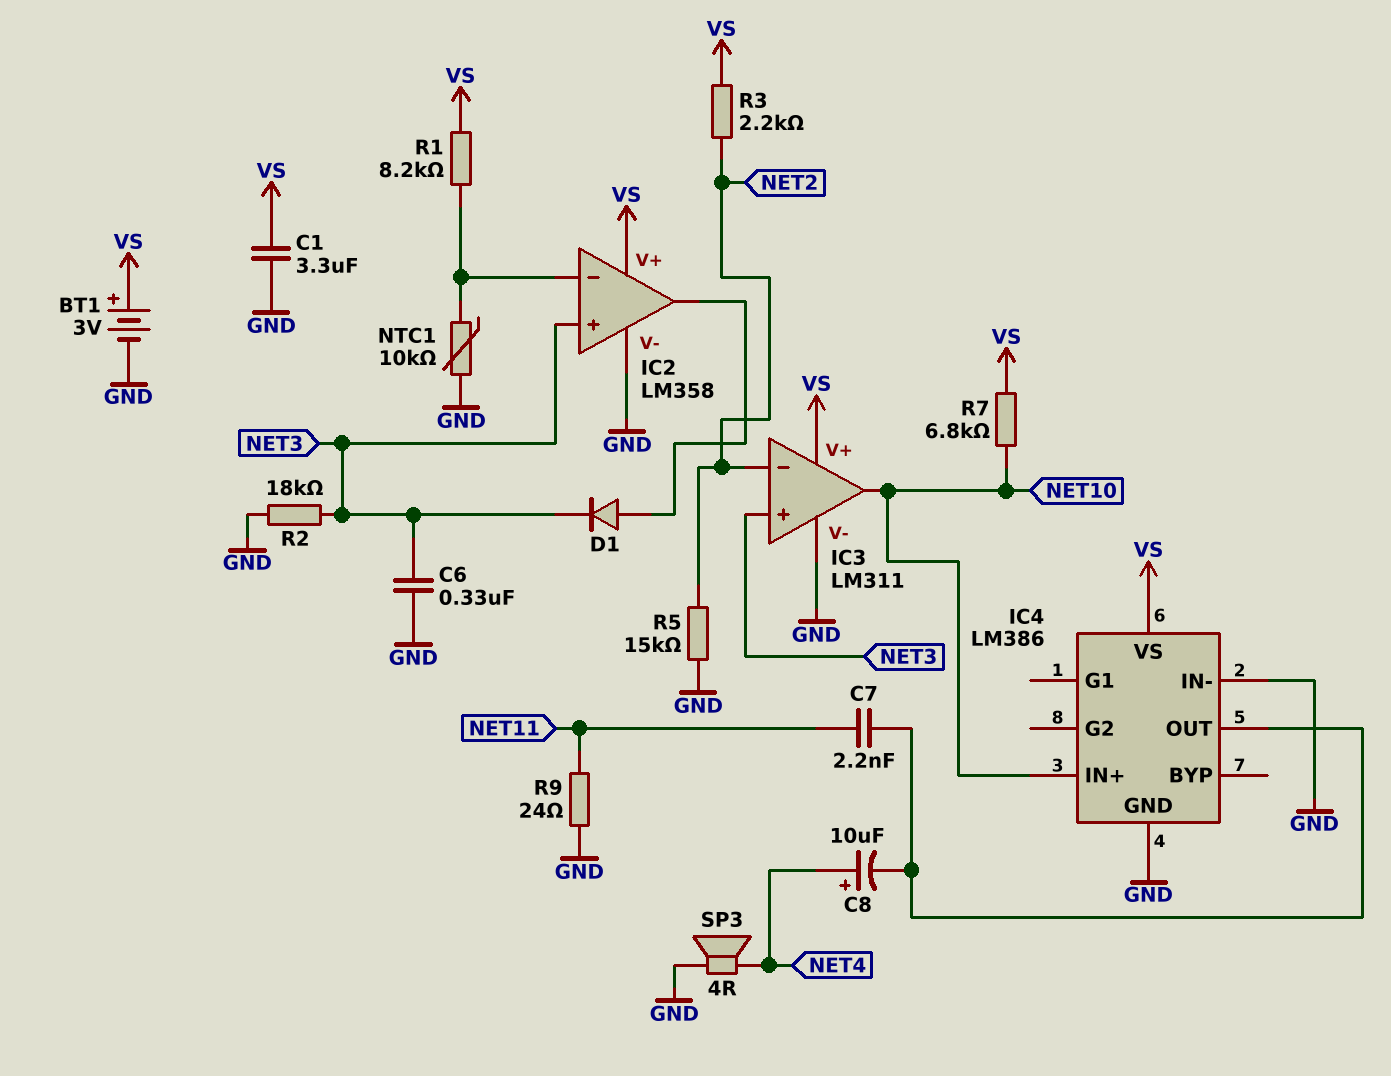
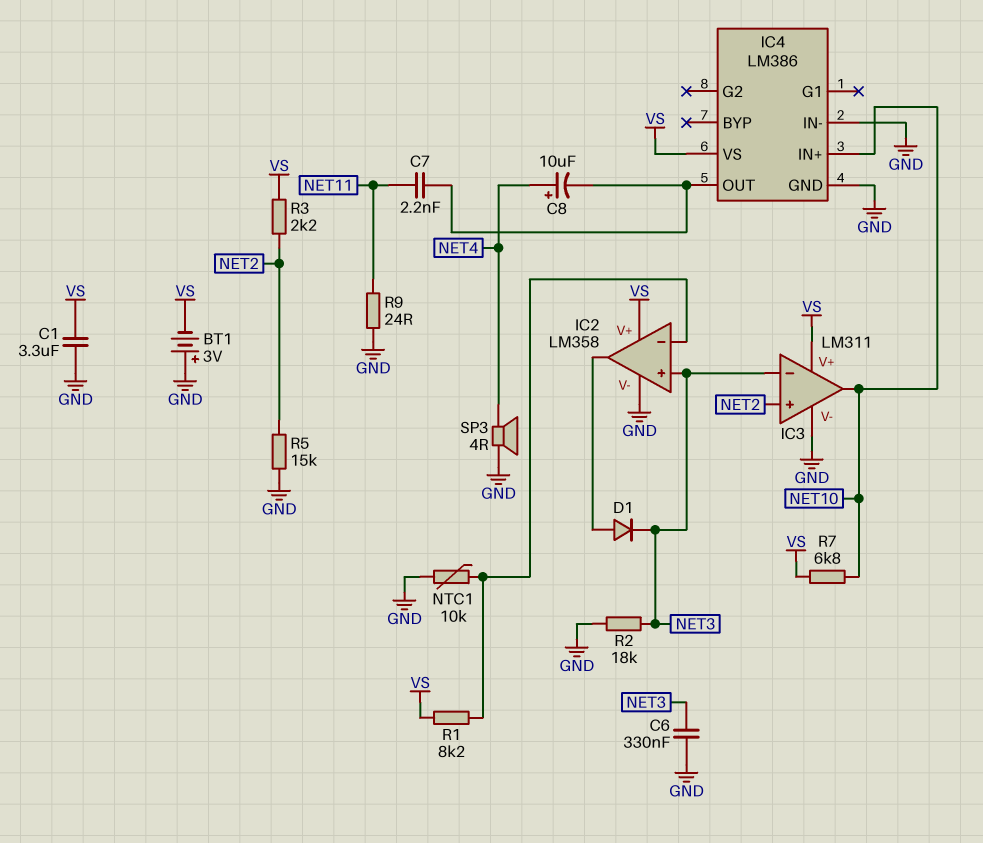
BT1: 3V (plus VS, minus GND) -> 3V (plus GND, minus VS)
IC3 pin in+: NET3 -> NET2
IC3 pin in-: NET2 -> NET3

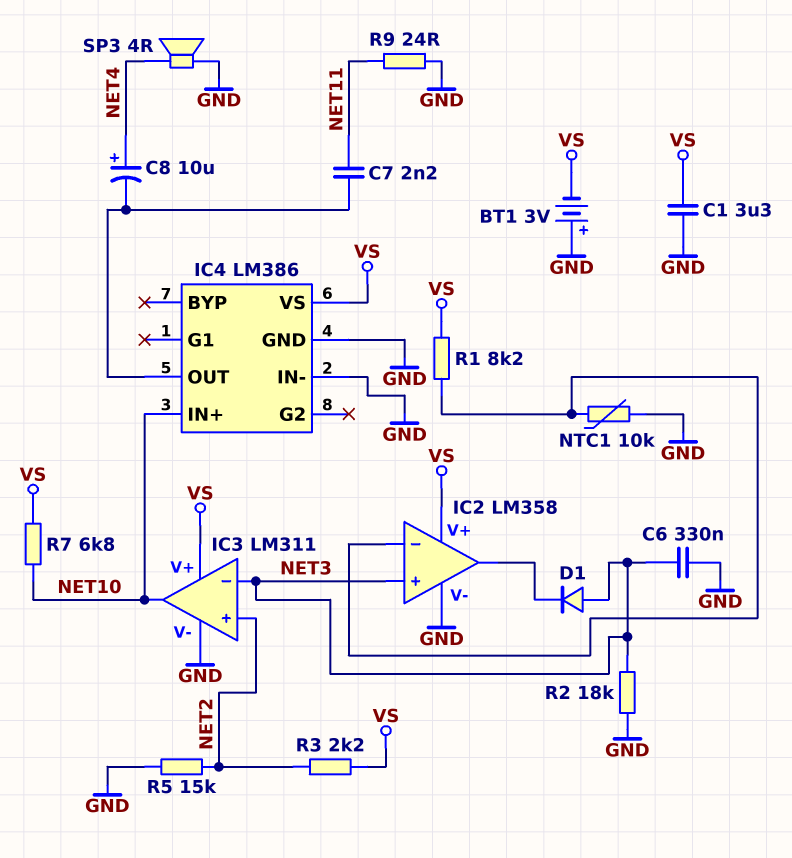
D1: diode (A IC2/out, K NET3) -> diode (A NET3, K IC2/out)

